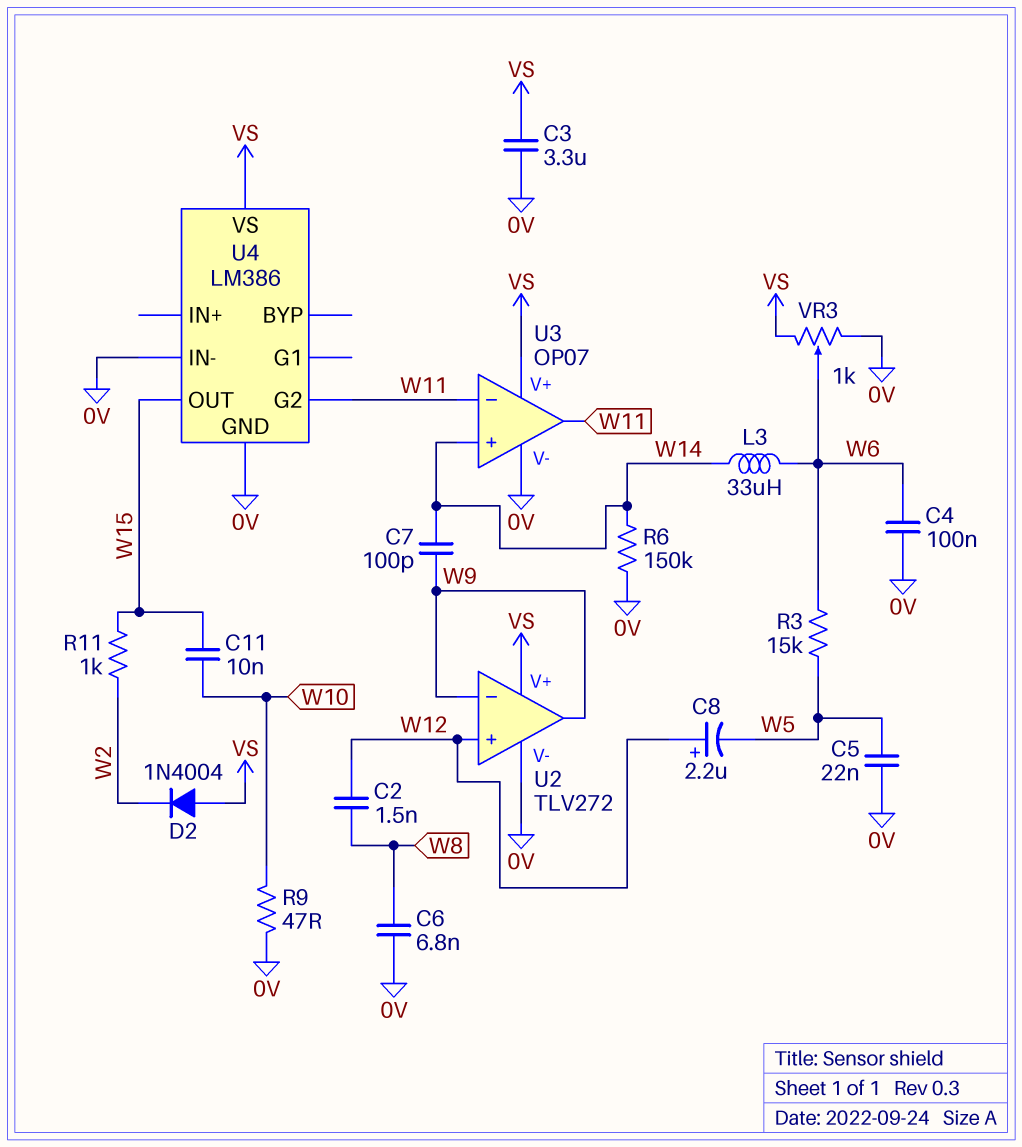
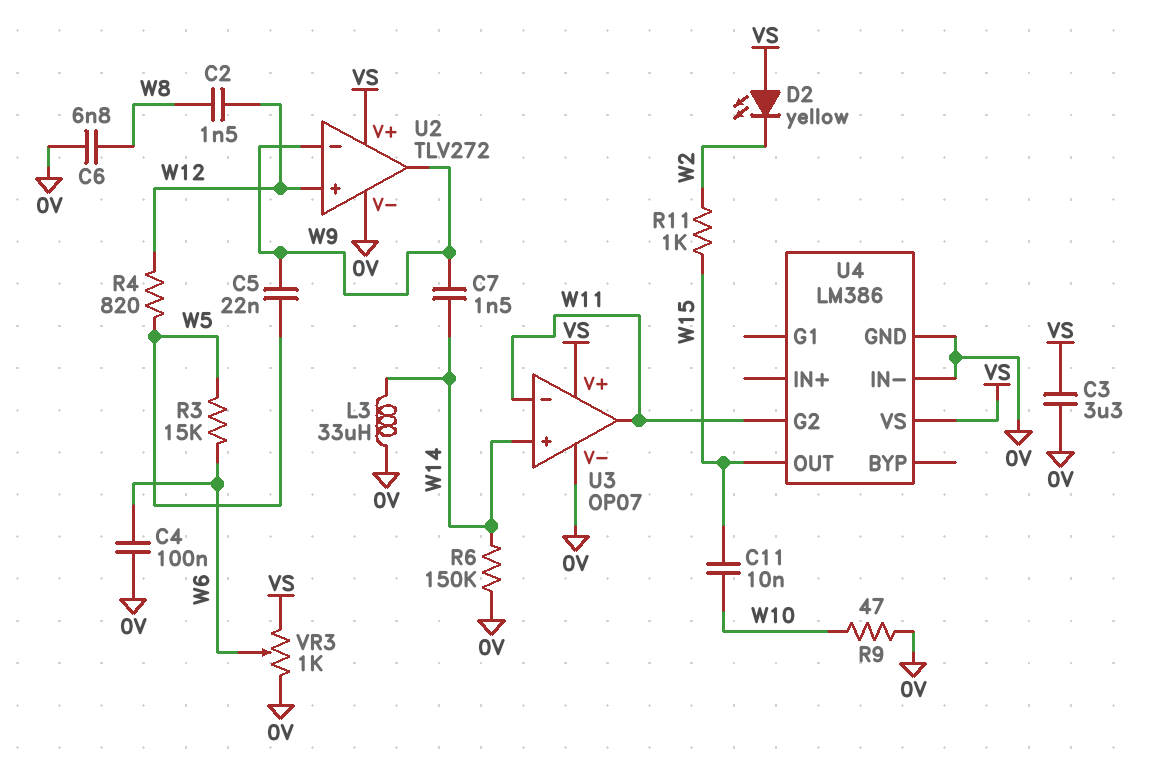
C5: 22nF (0V, W5) -> 22nF (W5, W9)
C7: 100pF (W9, W14) -> 1.5nF (W9, W14)
C8: 2.2uF (plus W12, minus W5) -> none
D2: diode 1N4004 (A VS, K W2) -> LED yellow (A VS, K W2)
L3: 33uH (W6, W14) -> 33uH (0V, W14)
R4: none -> 820 (W5, W12)

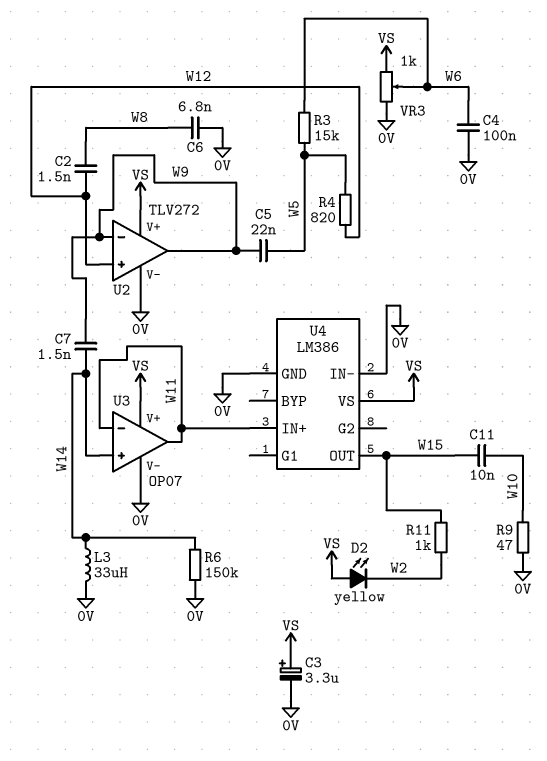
C3: 3.3uF (0V, VS) -> 3.3uF (plus VS, minus 0V)
U4 pin G2: W11 -> none
U4 pin IN+: none -> W11

